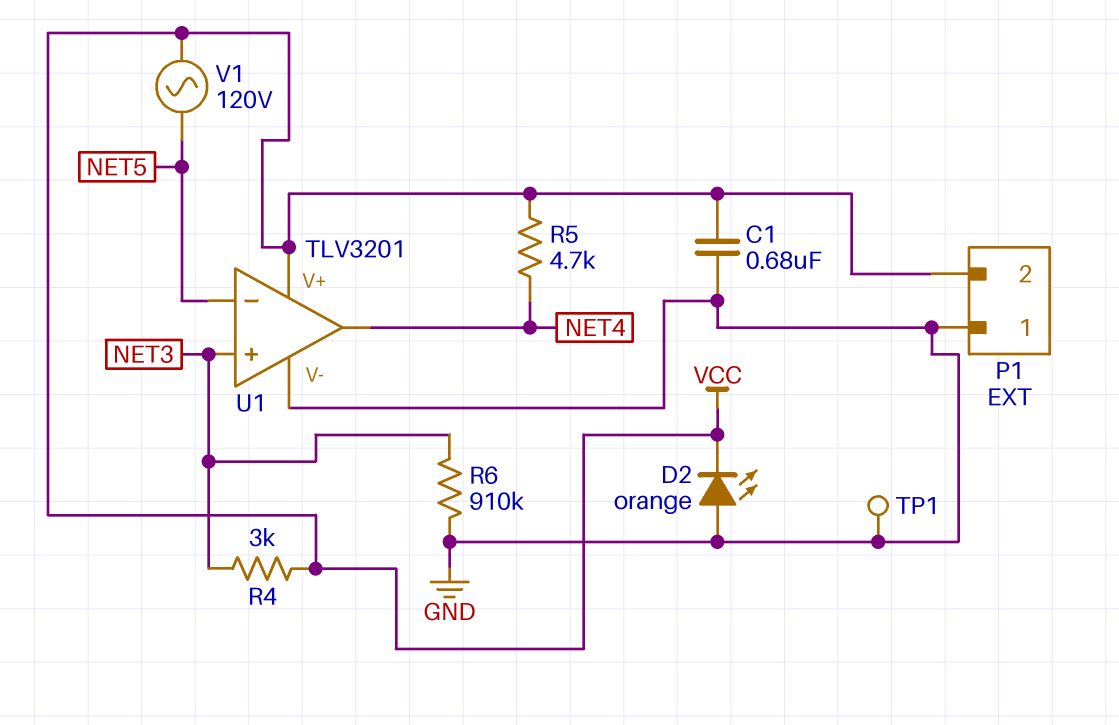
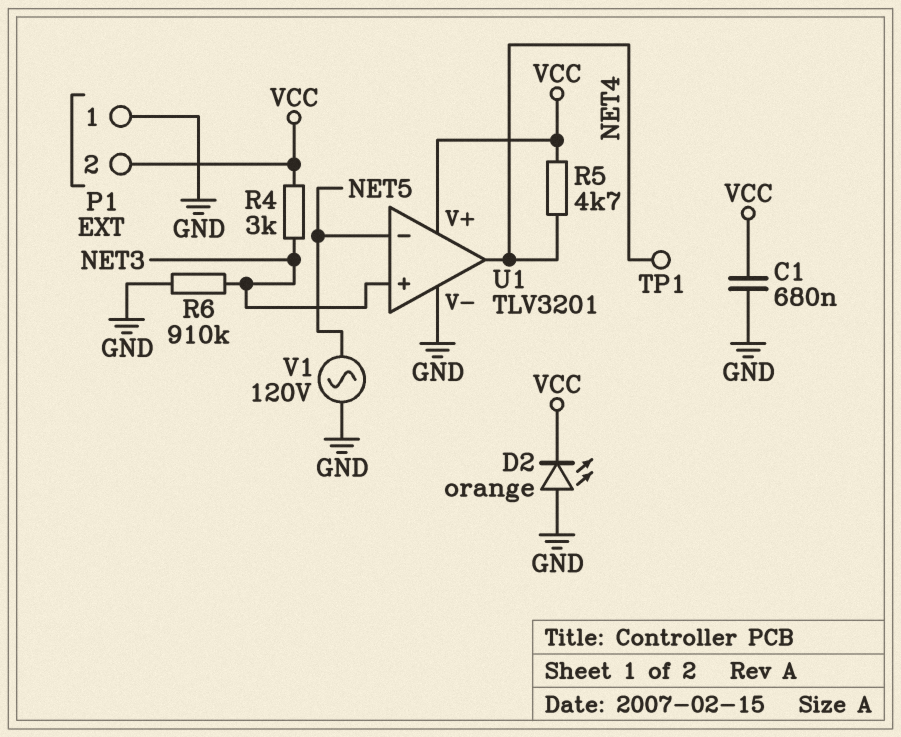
TP1: test point (GND) -> test point (NET4)
V1: AC 120V (NET5, VCC) -> AC 120V (GND, NET5)

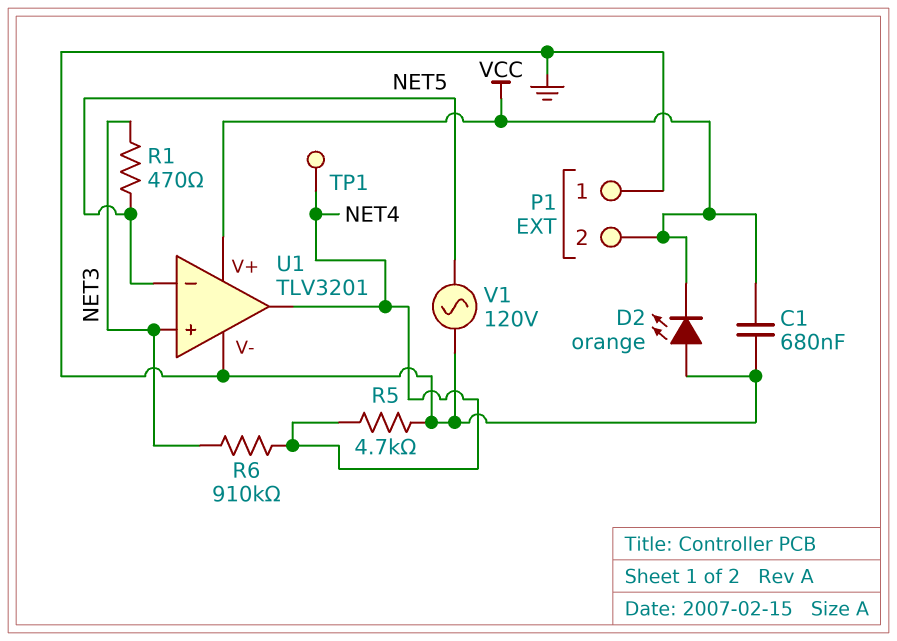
R1: none -> 470 (NET3, NET5)
R4: 3k (NET3, VCC) -> none
R5: 4.7k (NET4, VCC) -> 4.7k (GND, NET4)
R6: 910k (GND, NET3) -> 910k (NET3, NET4)

